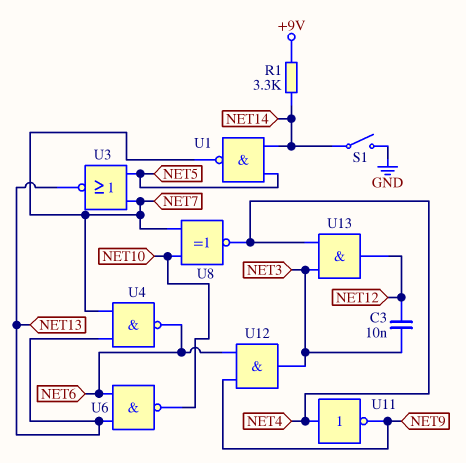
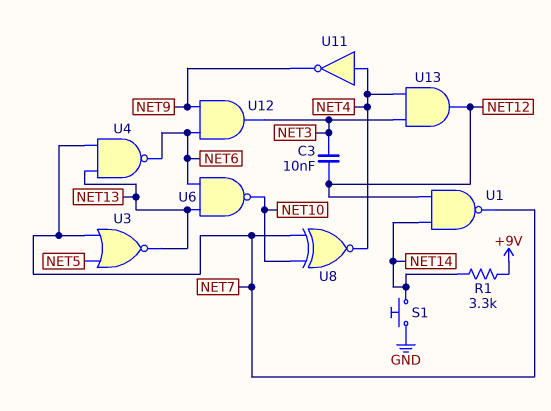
S1: switch (GND, NET14) -> button (GND, NET14)
U1: NAND (in NET5, in NET14, out NET7) -> NAND (in NET12, in NET14, out NET7)

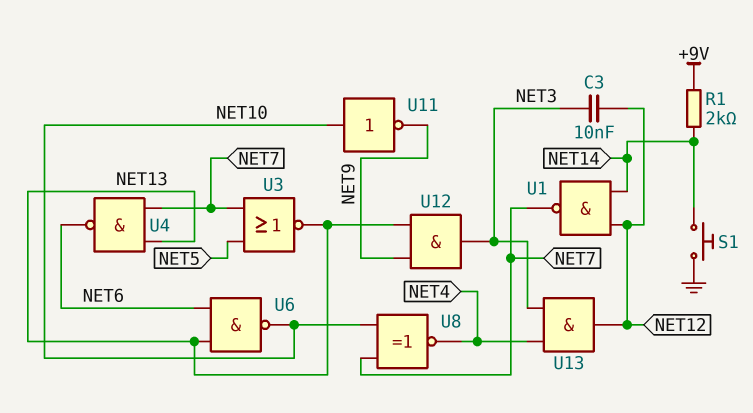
R1: 3.3k (+9V, NET14) -> 2k (+9V, NET14)
U11: NOT (in NET4, out NET9) -> NOT (in NET10, out NET9)
U12: AND (in NET6, in NET9, out NET3) -> AND (in NET9, in NET13, out NET3)

